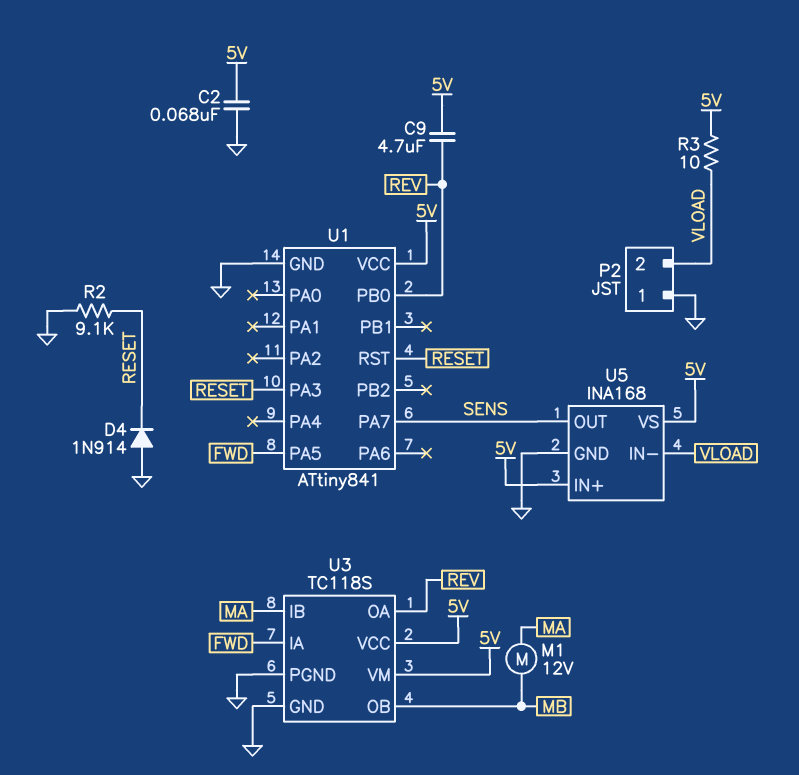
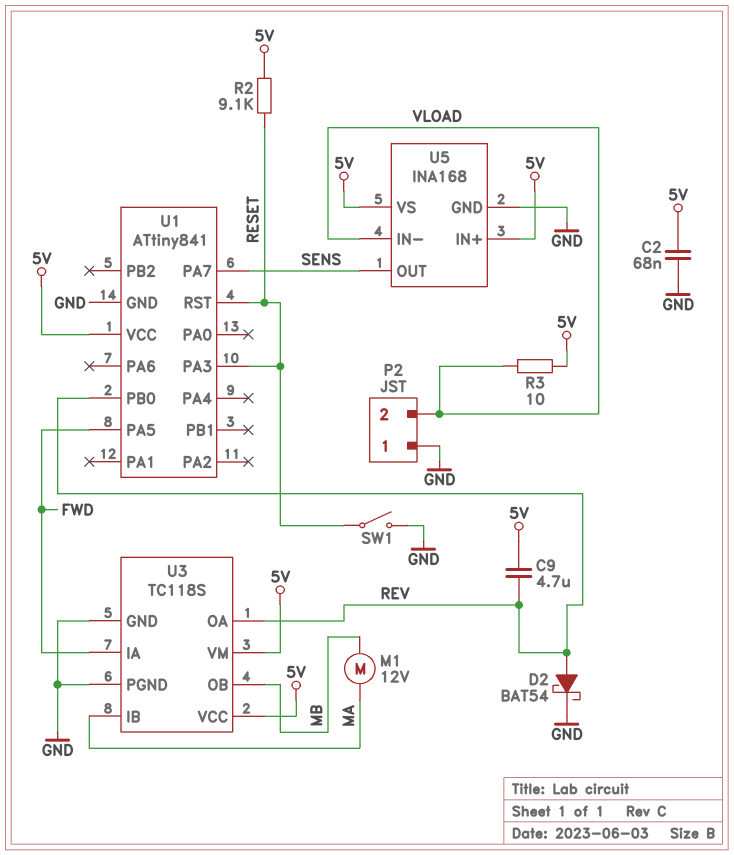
D2: none -> schottky BAT54 (A REV, K GND)
D4: diode 1N914 (A GND, K RESET) -> none
R2: 9.1k (GND, RESET) -> 9.1k (5V, RESET)
SW1: none -> switch (GND, RESET)

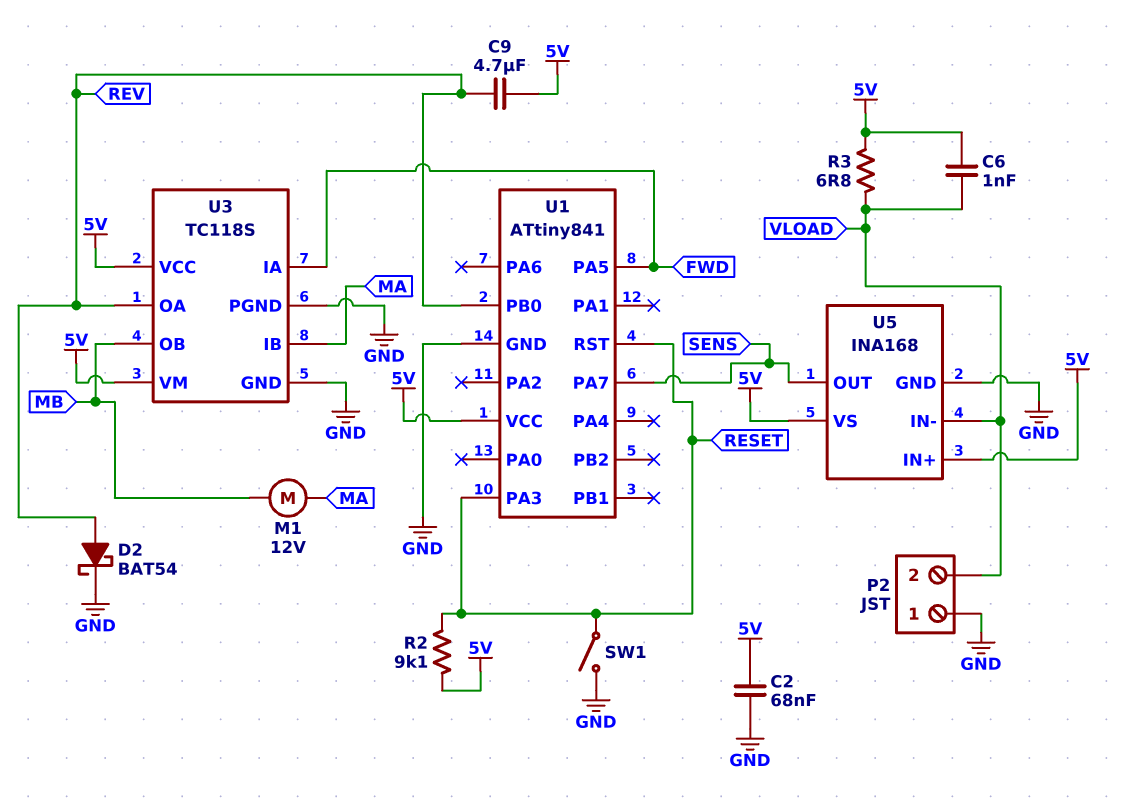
C6: none -> 1nF (5V, VLOAD)
R3: 10 (5V, VLOAD) -> 6.8 (5V, VLOAD)

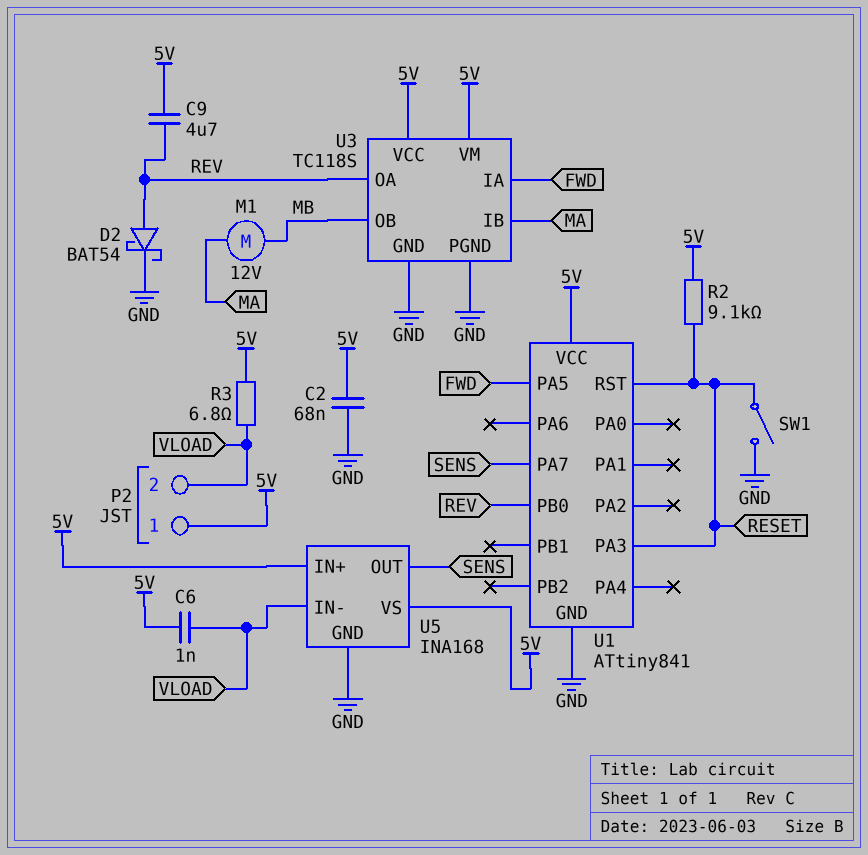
P2 pin 1: GND -> 5V

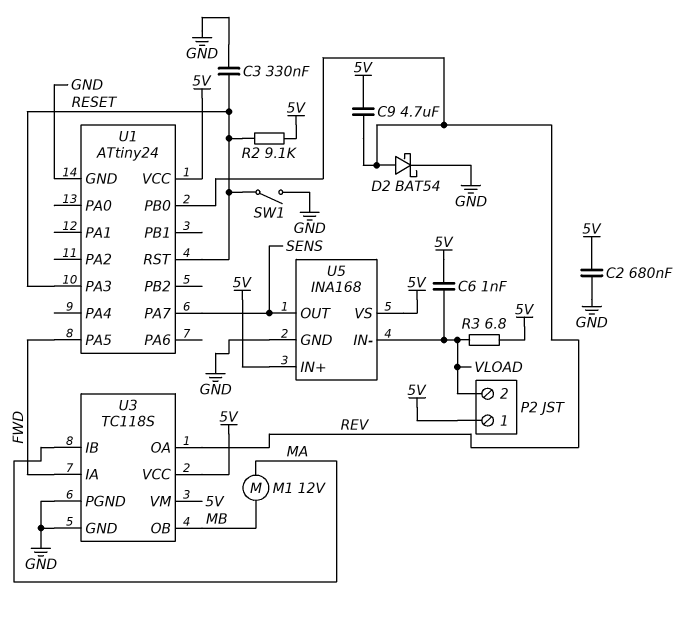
C2: 68nF (5V, GND) -> 680nF (5V, GND)
C3: none -> 330nF (GND, RESET)
U1: ATtiny841 -> ATtiny24

